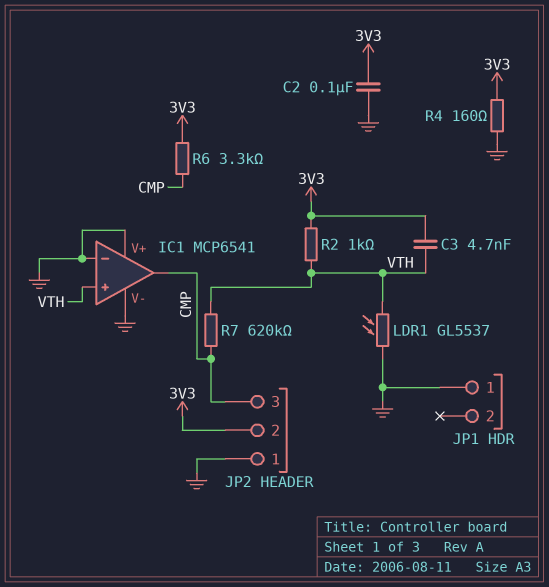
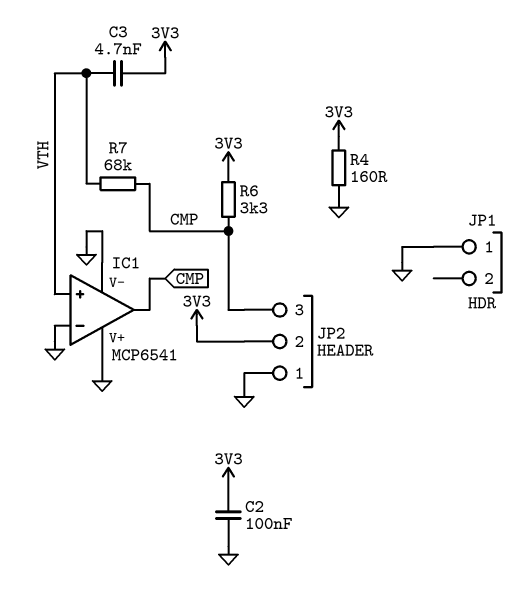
LDR1: GL5537 (GND, VTH) -> none
R2: 1k (3V3, VTH) -> none
R7: 620k (CMP, VTH) -> 68k (CMP, VTH)

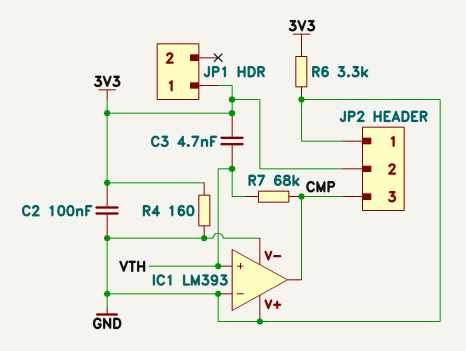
IC1: MCP6541 -> LM393
JP1 pin 1: GND -> 3V3
R6: 3.3k (3V3, CMP) -> 3.3k (3V3, GND)

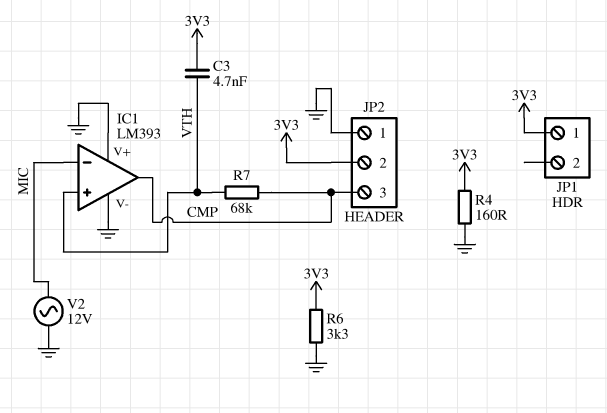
C2: 100nF (3V3, GND) -> none
IC1 pin in-: GND -> MIC
V2: none -> AC 12V (GND, MIC)

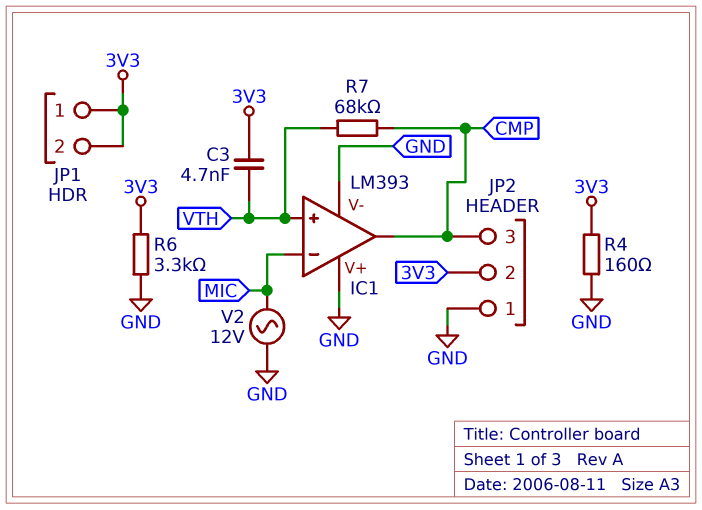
JP1 pin 2: none -> 3V3

